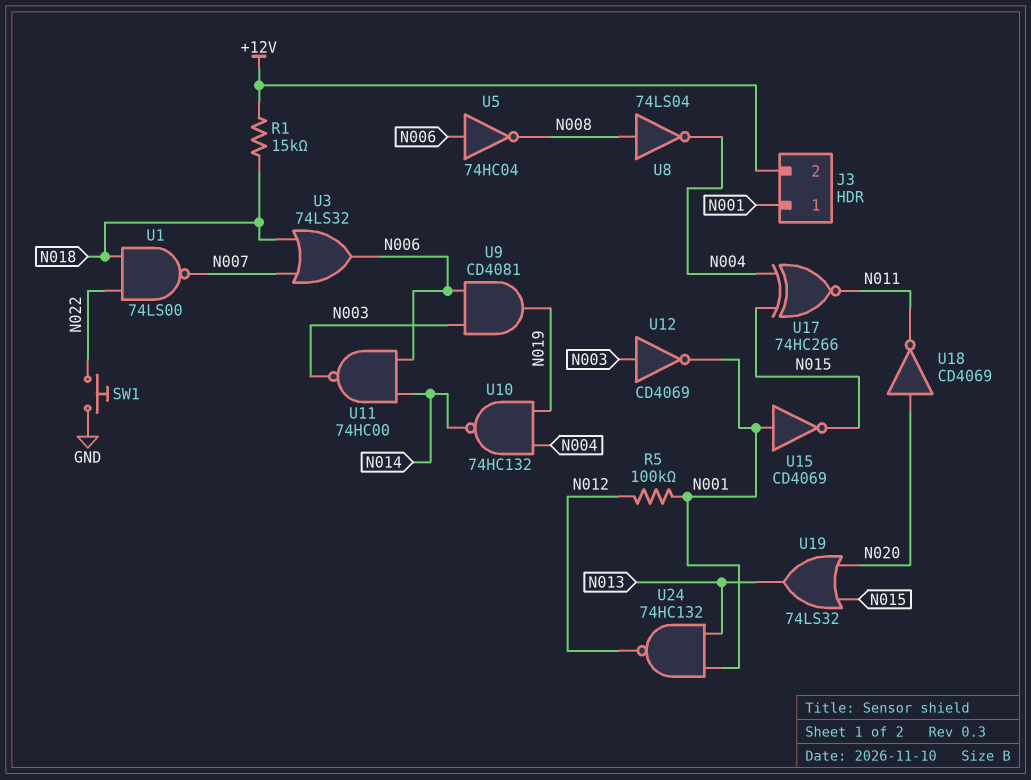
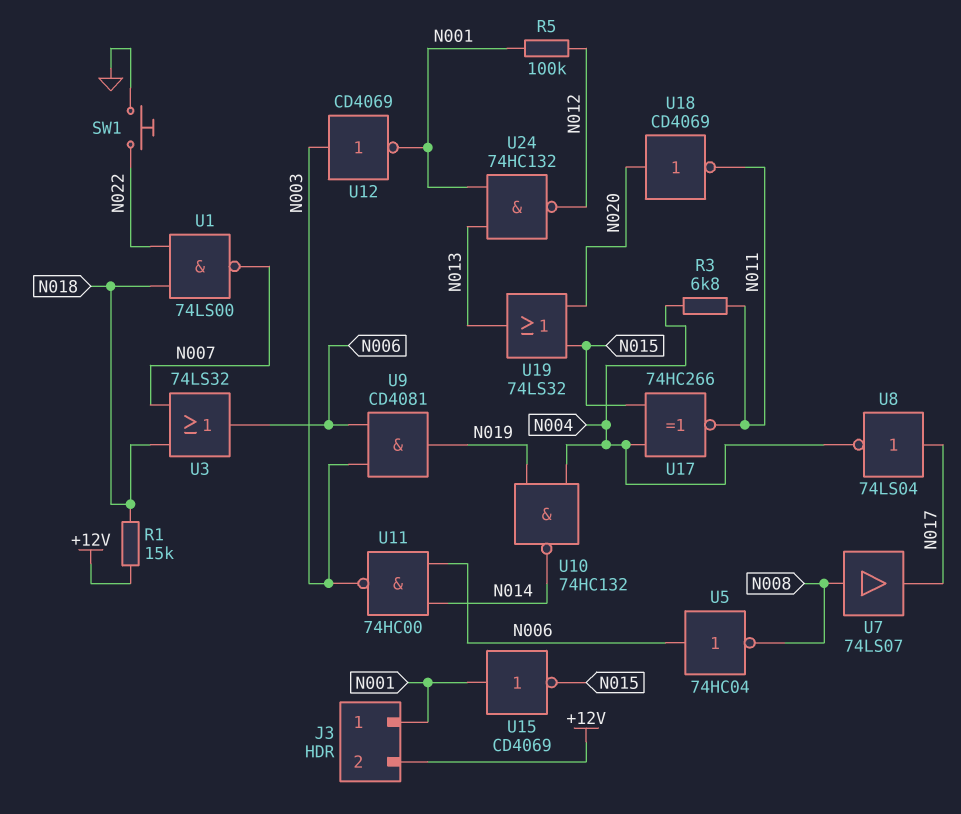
R3: none -> 6.8k (N004, N011)
U7: none -> buffer 74LS07 (in N008, out N017)
U8: NOT 74LS04 (in N008, out N004) -> NOT 74LS04 (in N017, out N004)

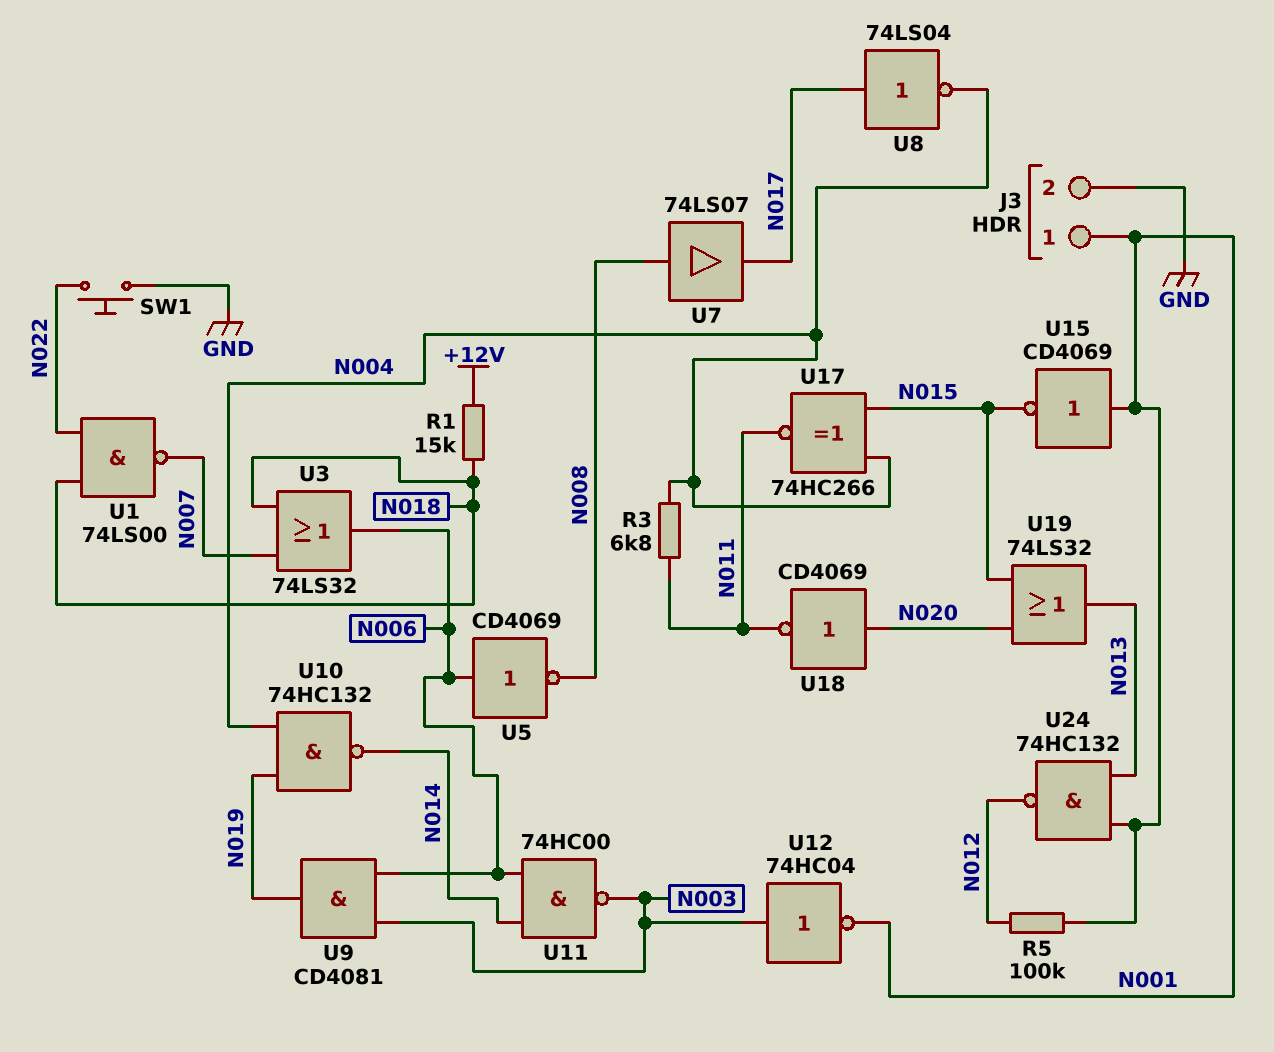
J3 pin 2: +12V -> GND
U5: NOT 74HC04 (in N006, out N008) -> NOT CD4069 (in N006, out N008)
U12: NOT CD4069 (in N003, out N001) -> NOT 74HC04 (in N003, out N001)

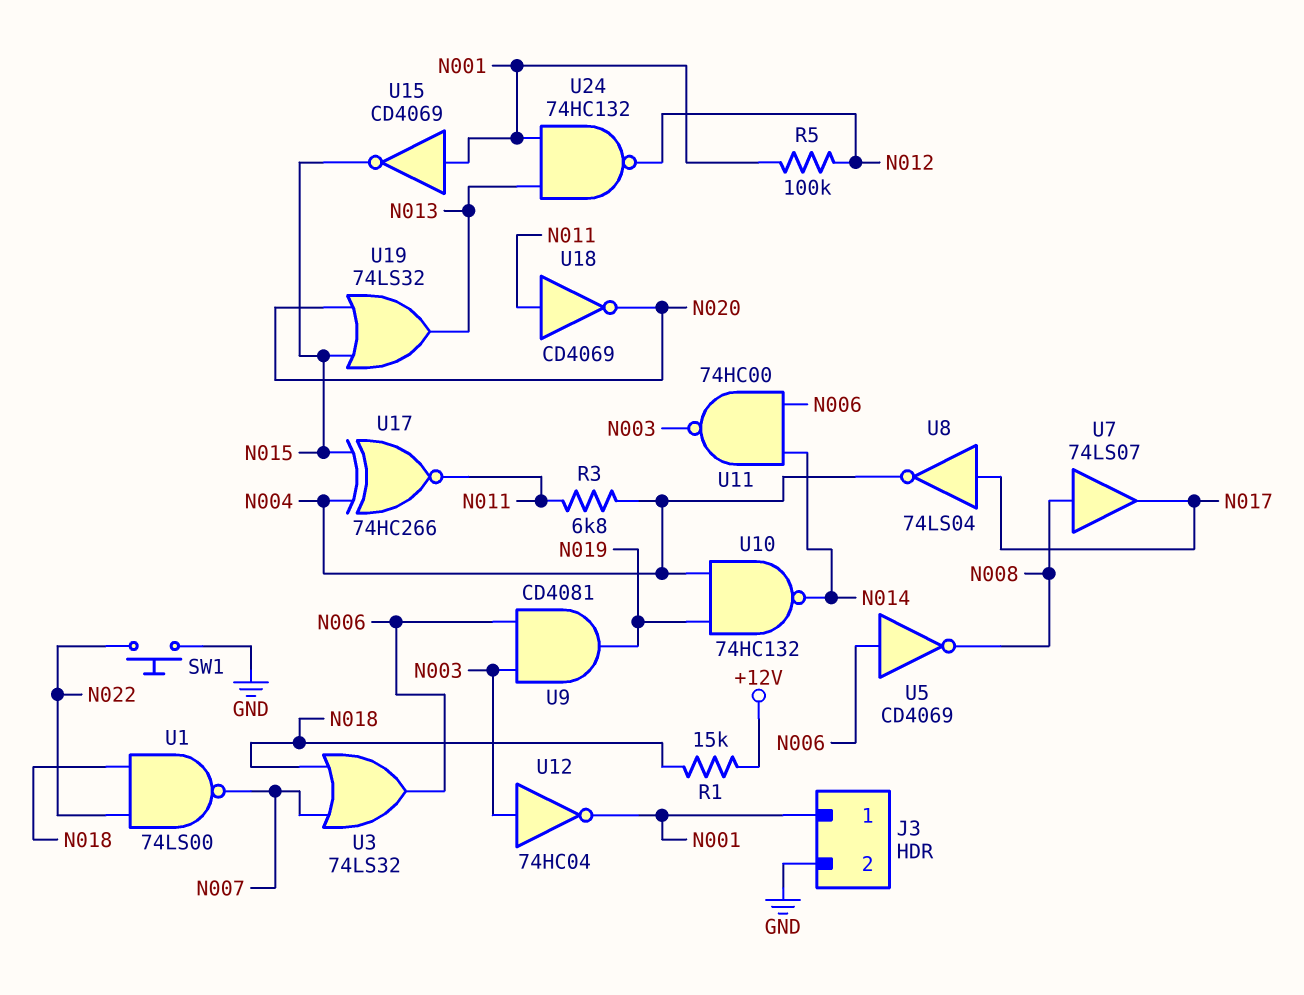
U18: NOT CD4069 (in N020, out N011) -> NOT CD4069 (in N011, out N020)

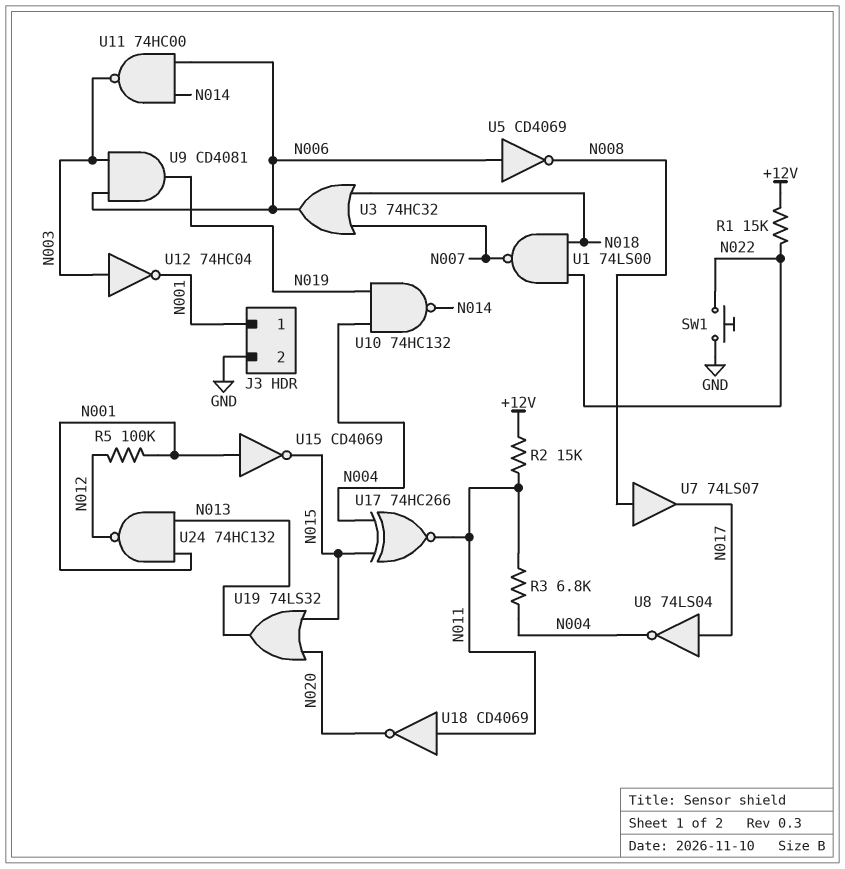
R1: 15k (+12V, N018) -> 15k (+12V, N022)
R2: none -> 15k (+12V, N011)
U3: OR 74LS32 (in N007, in N018, out N006) -> OR 74HC32 (in N007, in N018, out N006)

